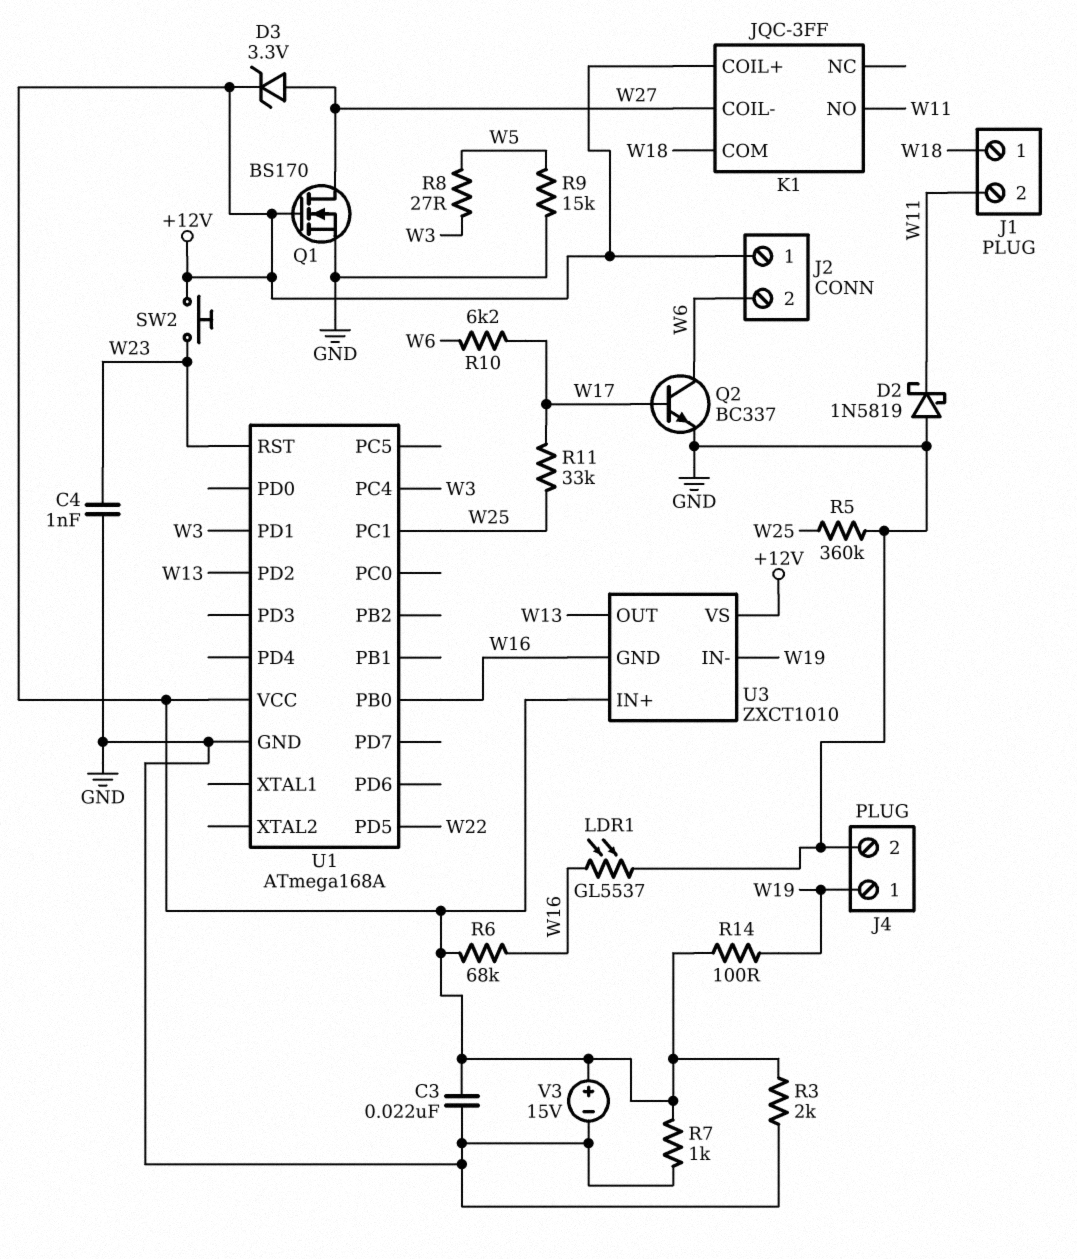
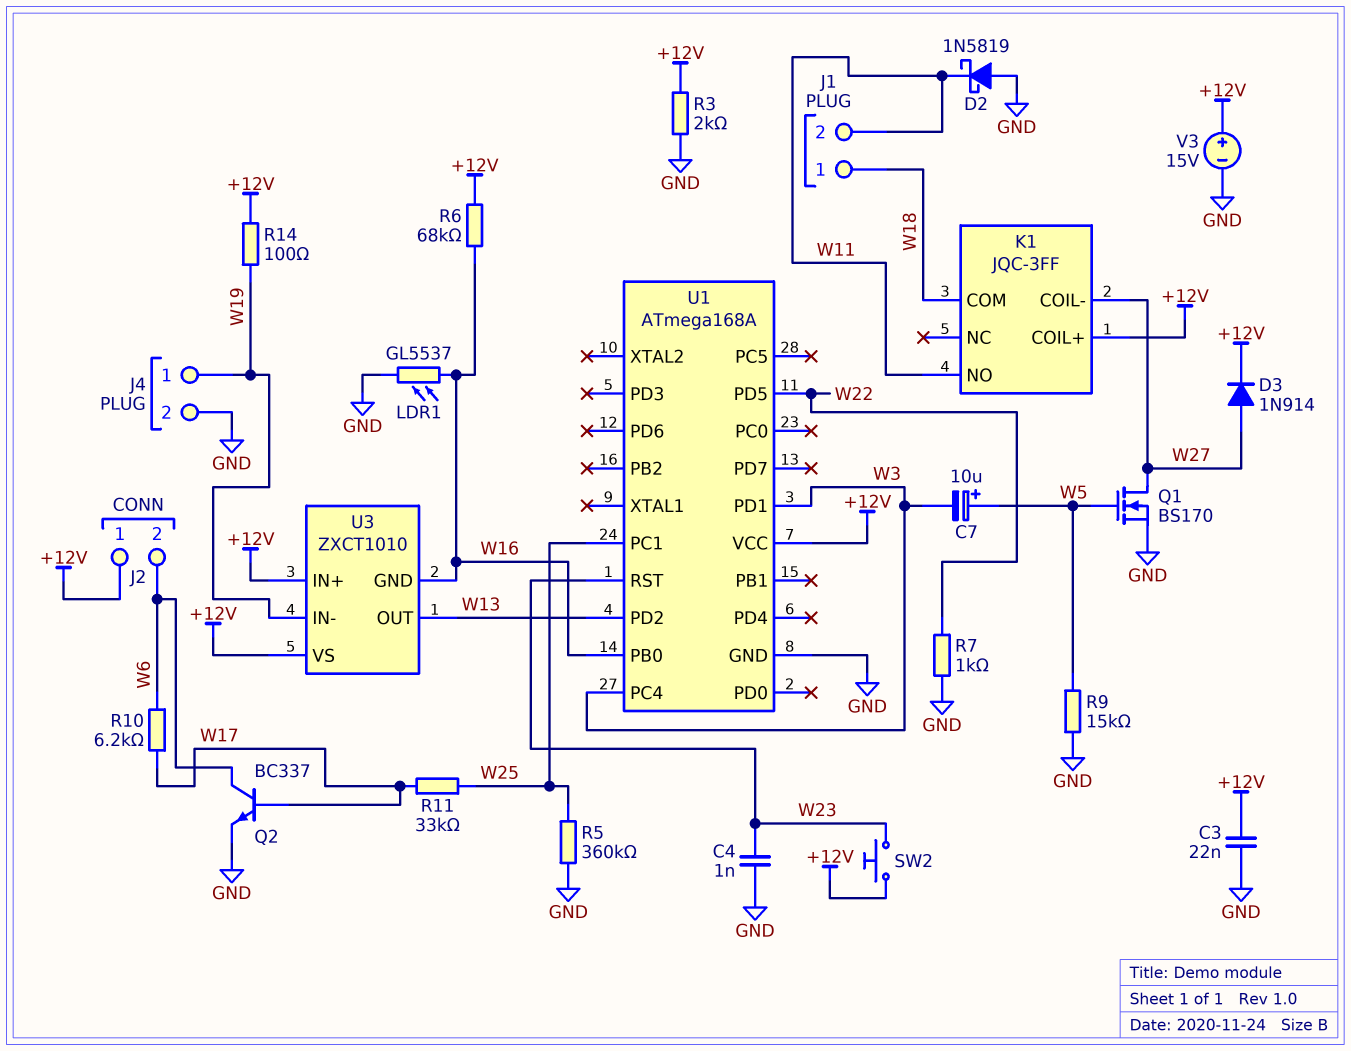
C7: none -> 10uF (plus W5, minus W3)
D3: zener 3.3V (A W27, K +12V) -> diode 1N914 (A W27, K +12V)
Q1: NMOS BS170 (G +12V, D W27, S GND) -> NMOS BS170 (G W5, D W27, S GND)
R7: 1k (+12V, GND) -> 1k (GND, W22)
R8: 27 (W3, W5) -> none

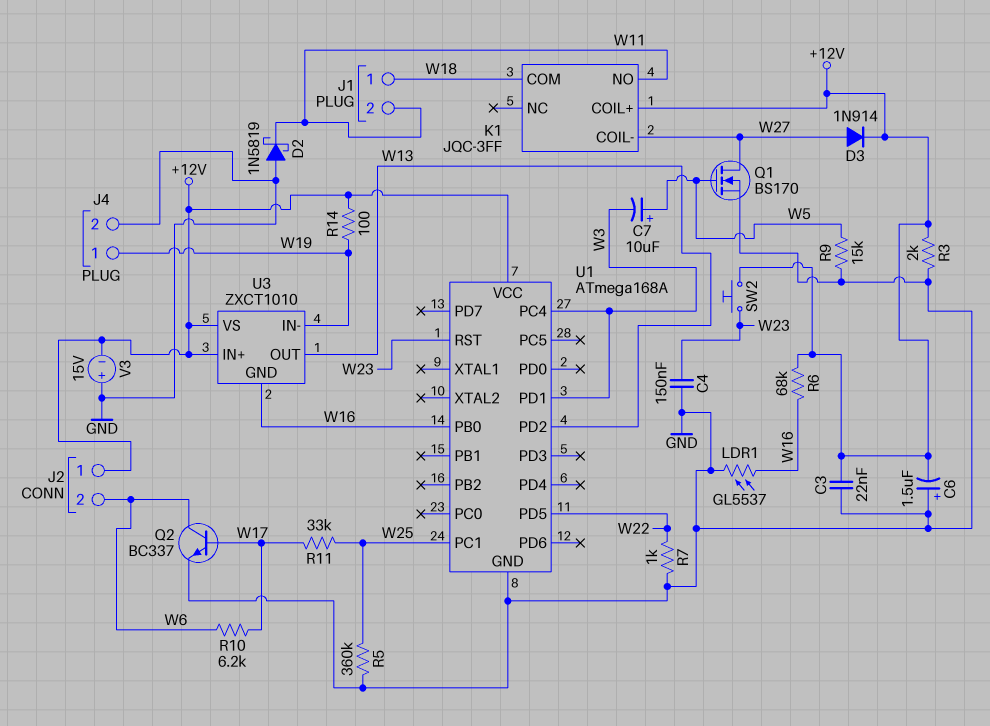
C4: 1nF (GND, W23) -> 150nF (GND, W23)
C6: none -> 1.5uF (plus GND, minus +12V)
V3: 15V (plus +12V, minus GND) -> 15V (plus GND, minus +12V)

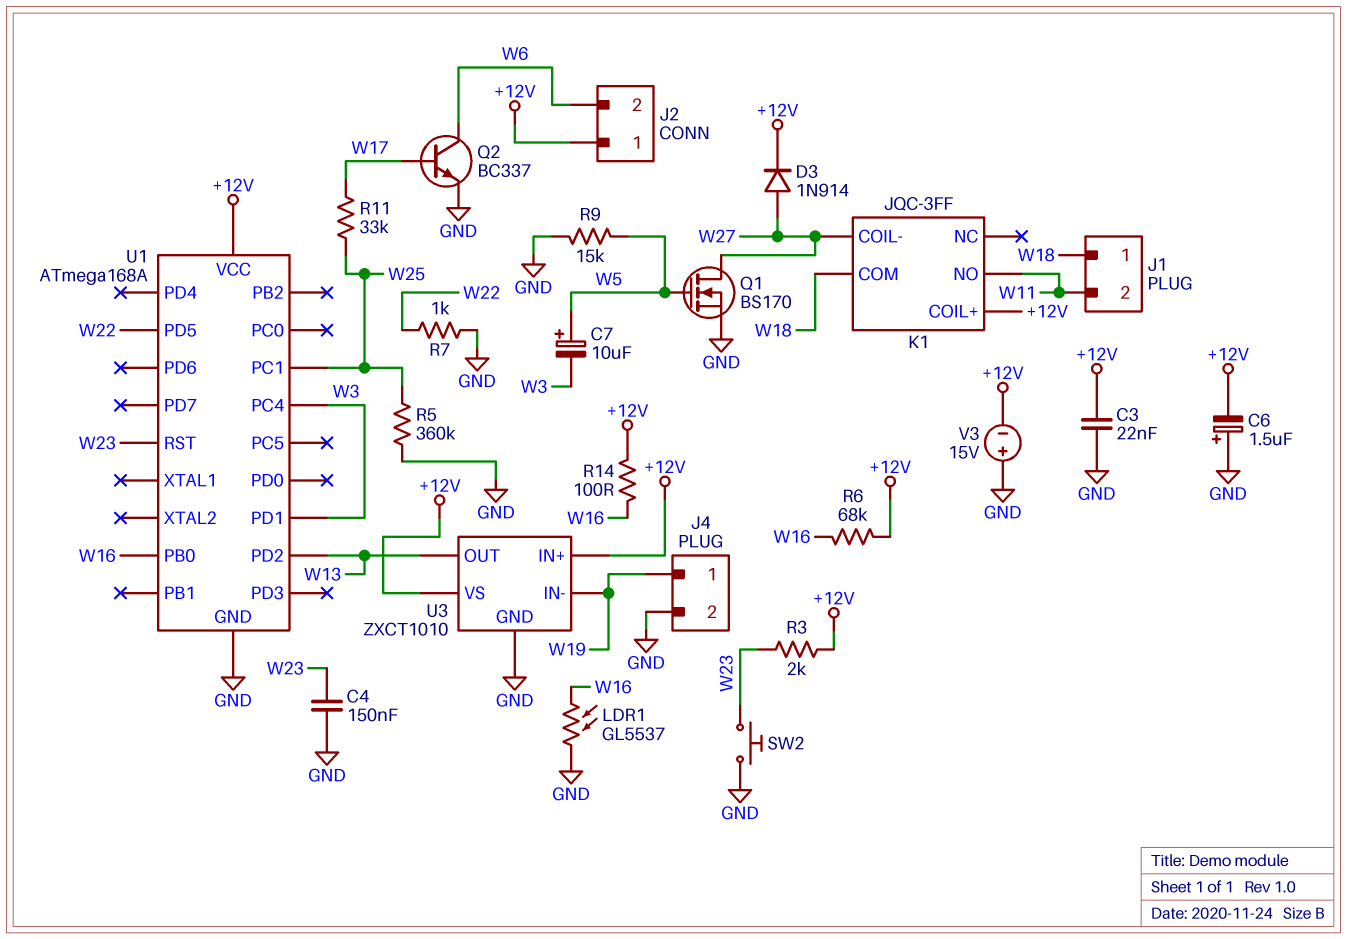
D2: schottky 1N5819 (A GND, K W11) -> none
R3: 2k (+12V, GND) -> 2k (+12V, W23)
R10: 6.2k (W6, W17) -> none
R14: 100 (+12V, W19) -> 100 (+12V, W16)
SW2: button (+12V, W23) -> button (GND, W23)
U3 pin GND: W16 -> GND

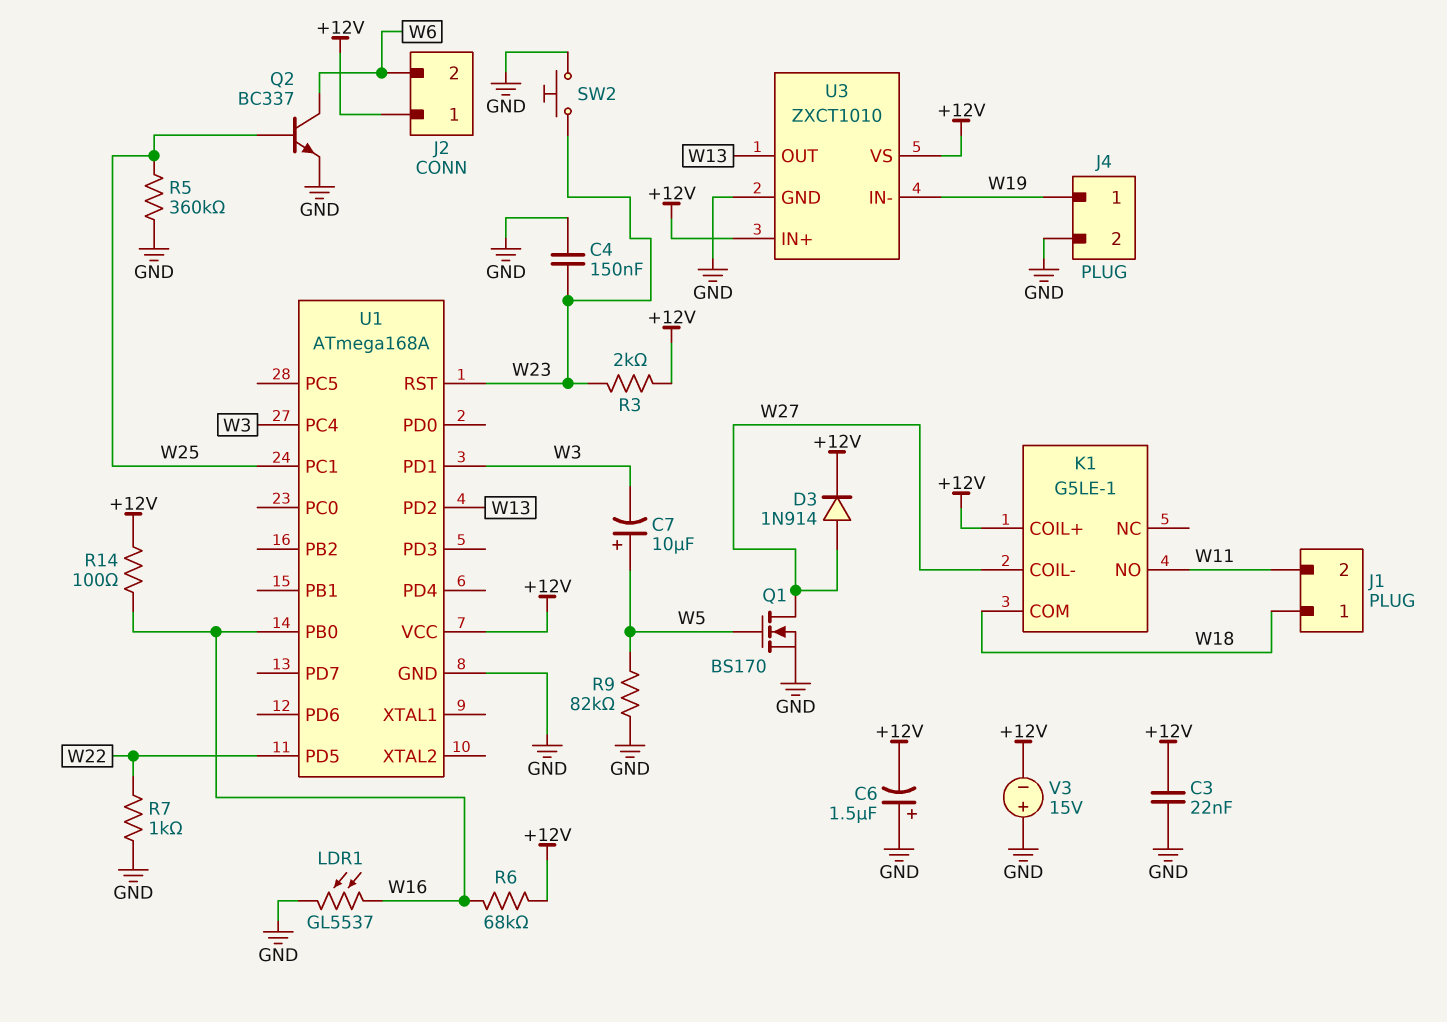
K1: JQC-3FF -> G5LE-1
Q2: NPN BC337 (B W17, C W6, E GND) -> NPN BC337 (B W25, C W6, E GND)
R9: 15k (GND, W5) -> 82k (GND, W5)
R11: 33k (W17, W25) -> none

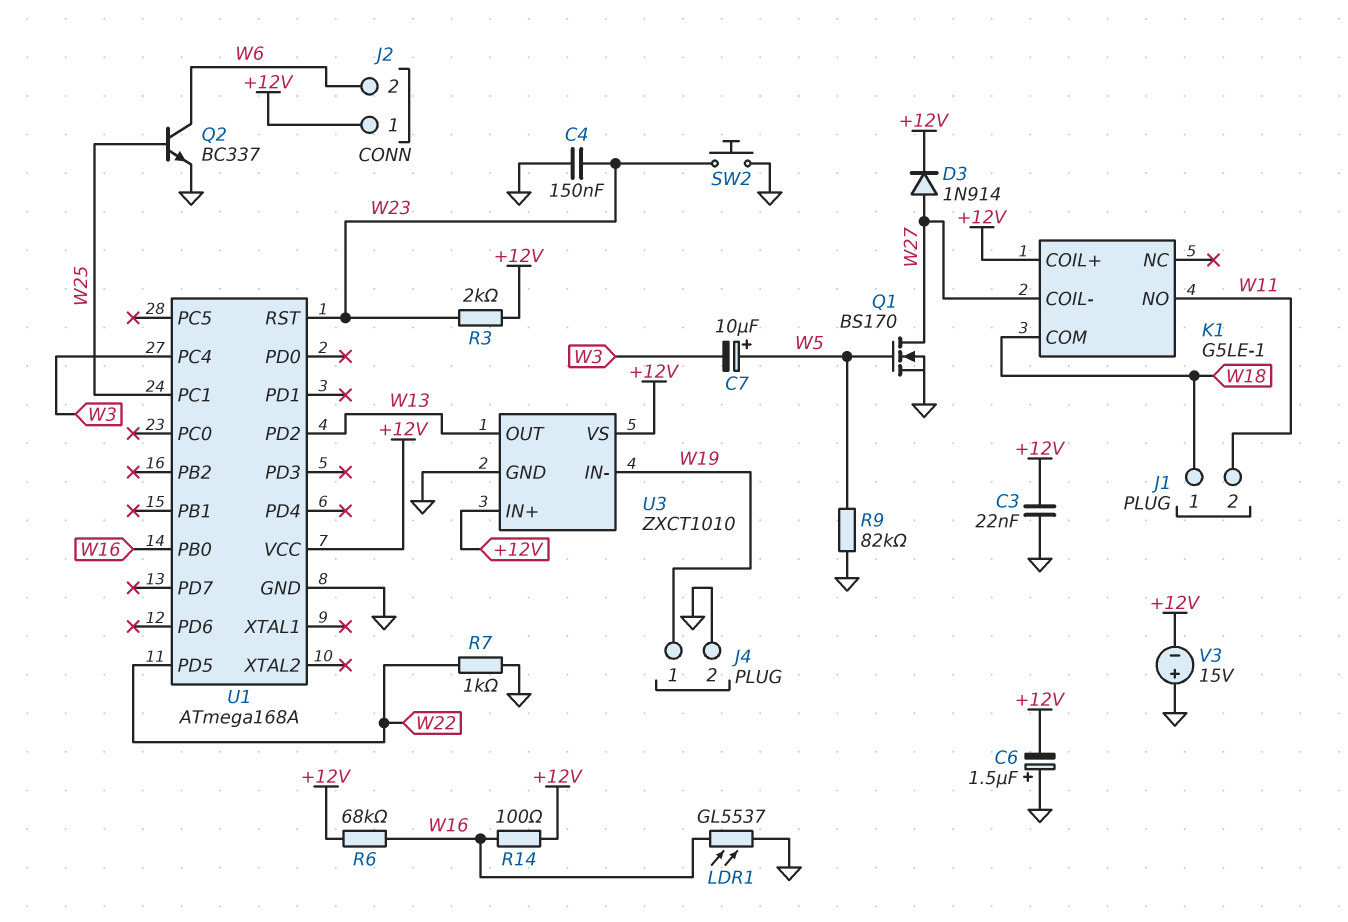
R5: 360k (GND, W25) -> none
U1 pin PD1: W3 -> none

